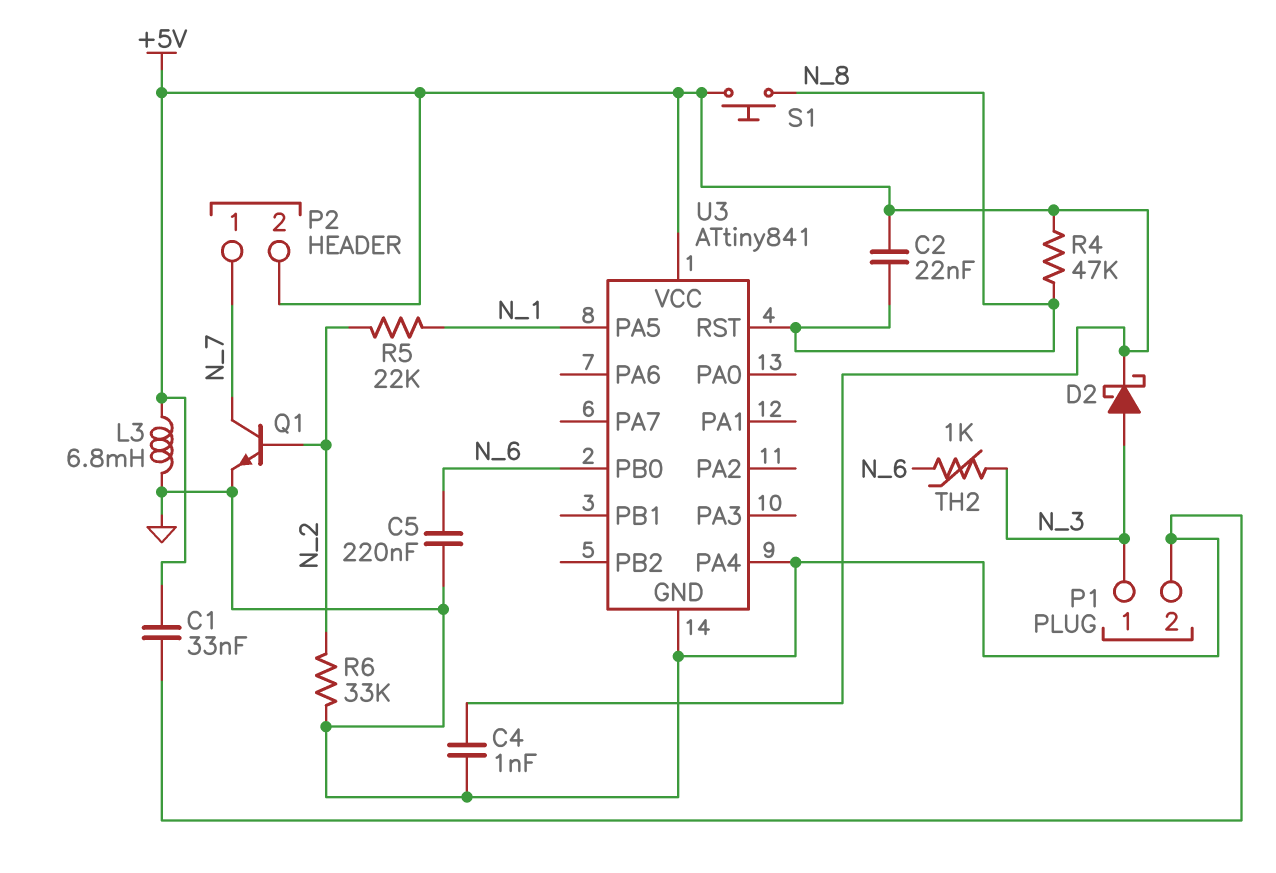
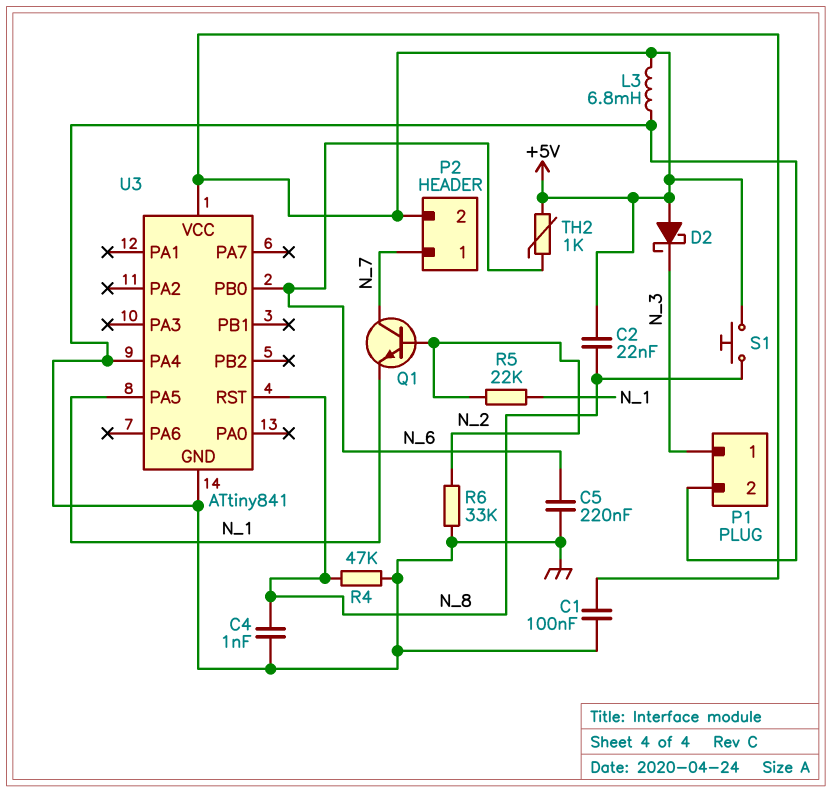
C1: 33nF (+5V, GND) -> 100nF (+5V, GND)
C4: 1nF (+5V, GND) -> 1nF (GND, N_8)
D2: schottky (A N_3, K +5V) -> schottky (A +5V, K N_3)
Q1: NPN (B N_2, C N_7, E GND) -> NPN (B N_2, C N_7, E N_1)
R4: 47k (+5V, N_8) -> 47k (GND, N_8)
TH2: 1k (N_3, N_6) -> 1k (+5V, N_6)

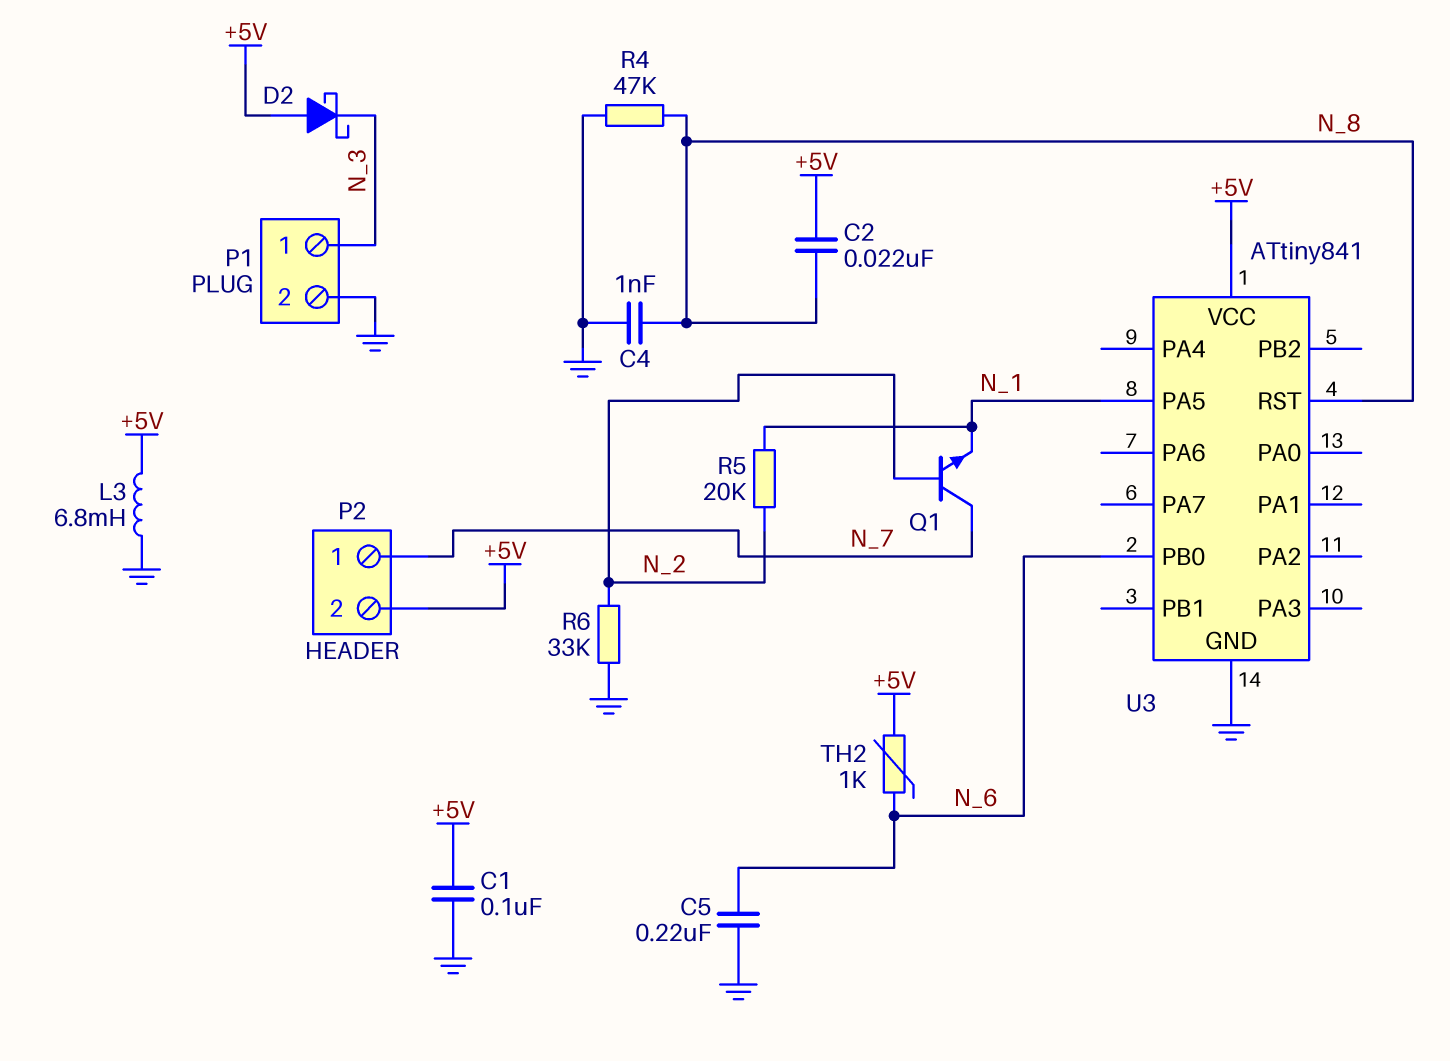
R5: 22k (N_1, N_2) -> 20k (N_1, N_2)
S1: button (+5V, N_8) -> none
U3 pin PA4: GND -> none

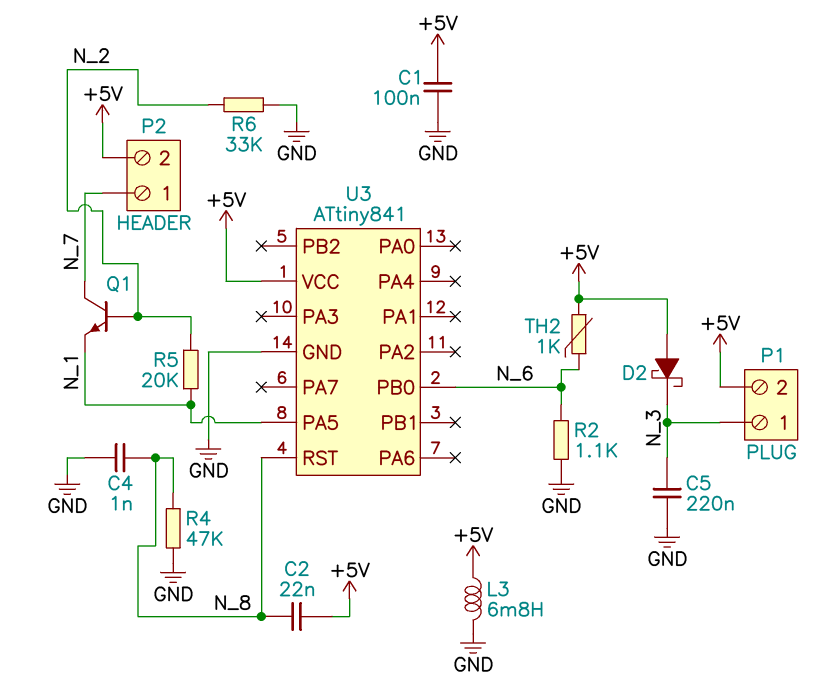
C5: 220nF (GND, N_6) -> 220nF (GND, N_3)
P1 pin 2: GND -> +5V
R2: none -> 1.1k (GND, N_6)

